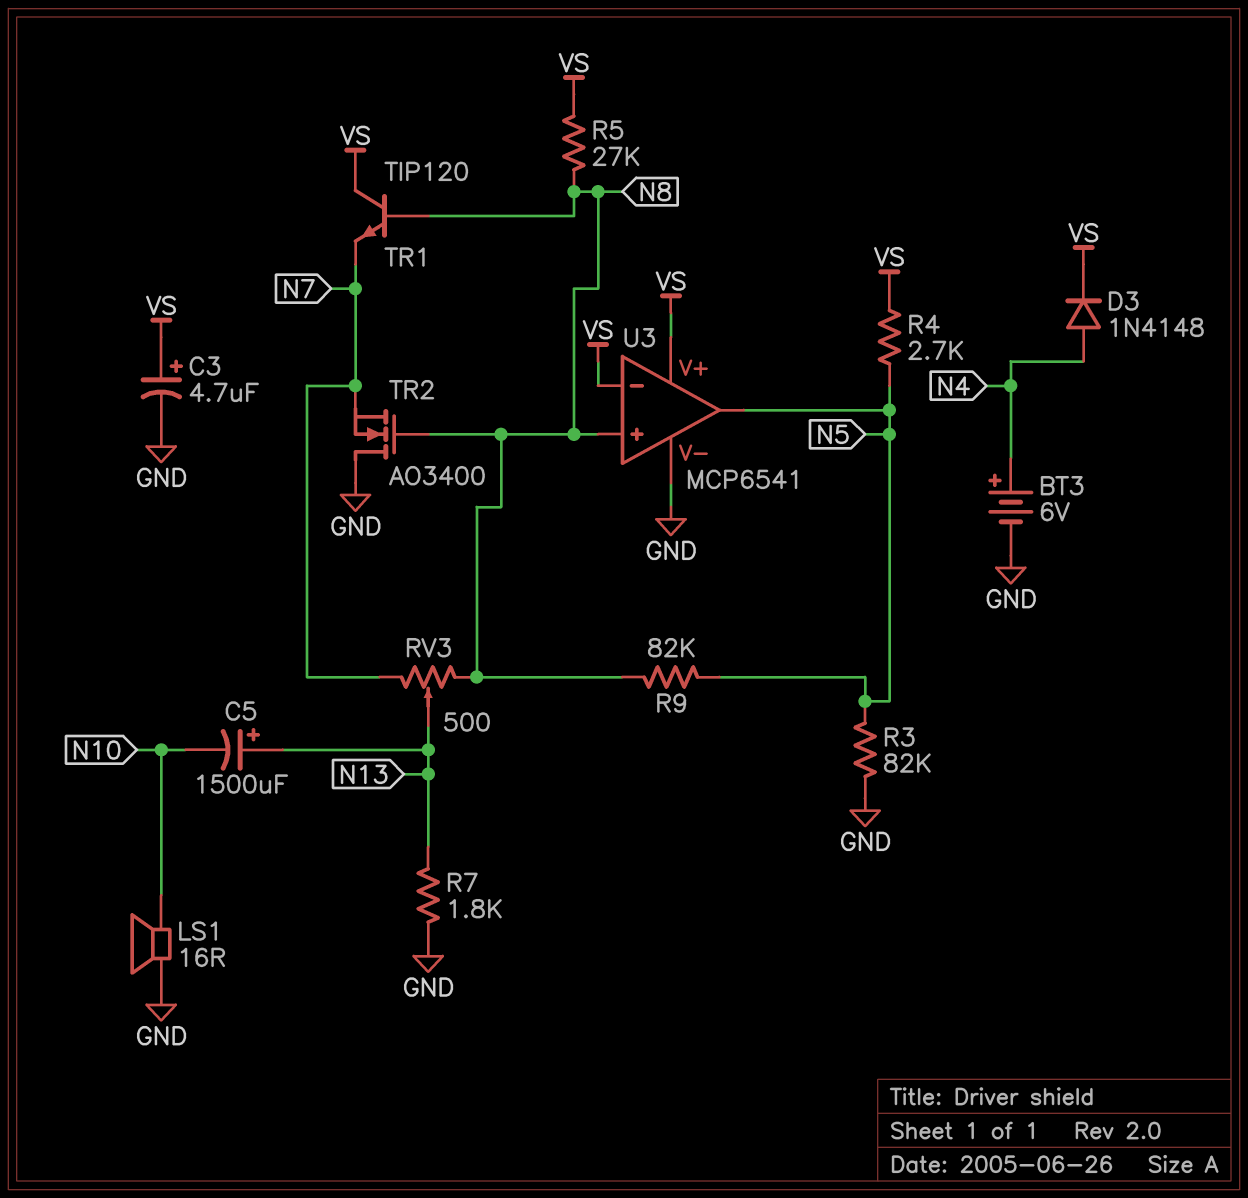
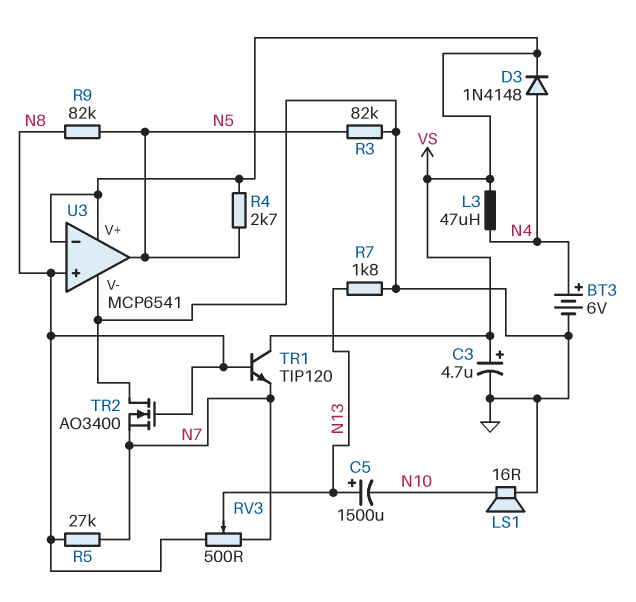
L3: none -> 47uH (N4, VS)
R5: 27k (N8, VS) -> 27k (N7, N8)

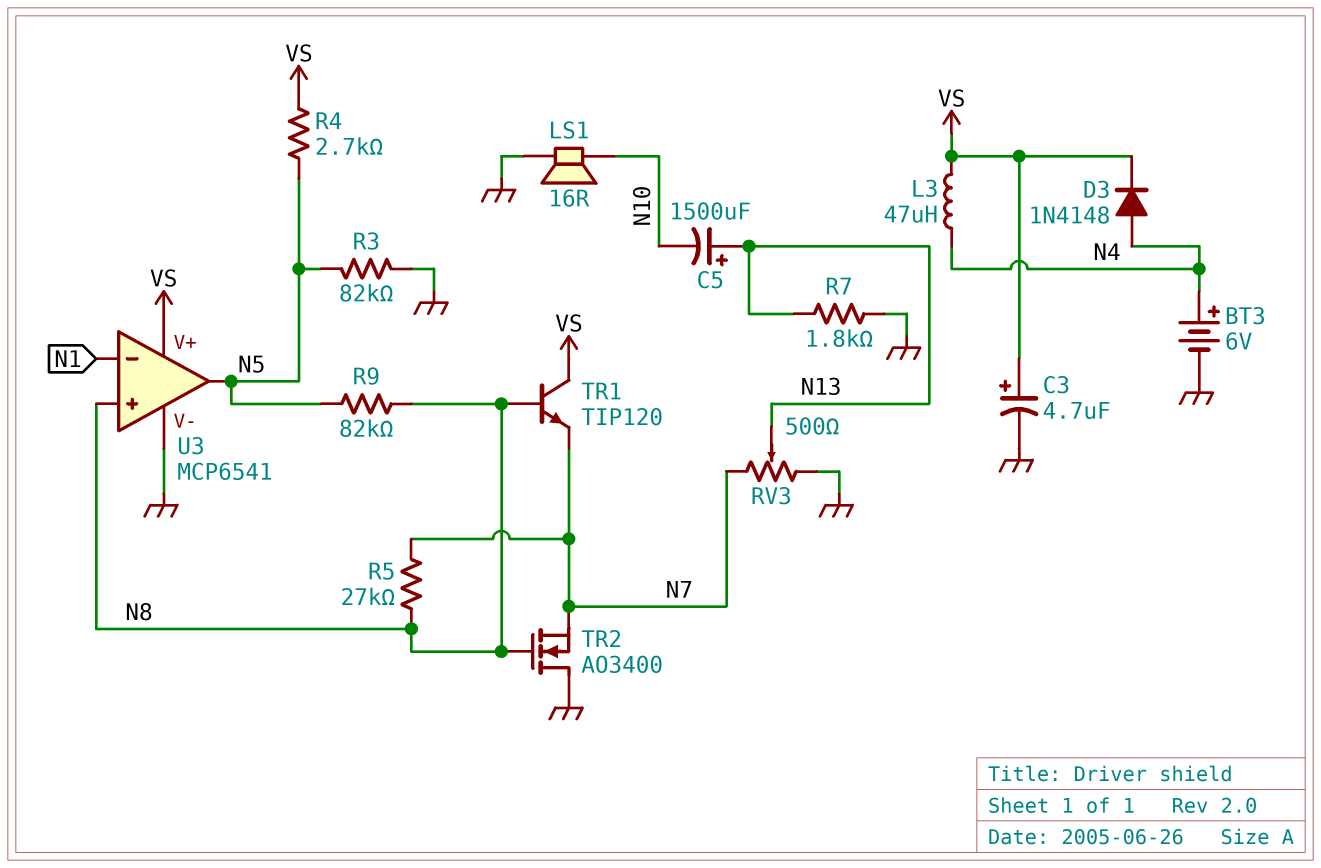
RV3: 500 (N7, N8, wiper N13) -> 500 (GND, N7, wiper N13)
U3 pin in-: VS -> N1

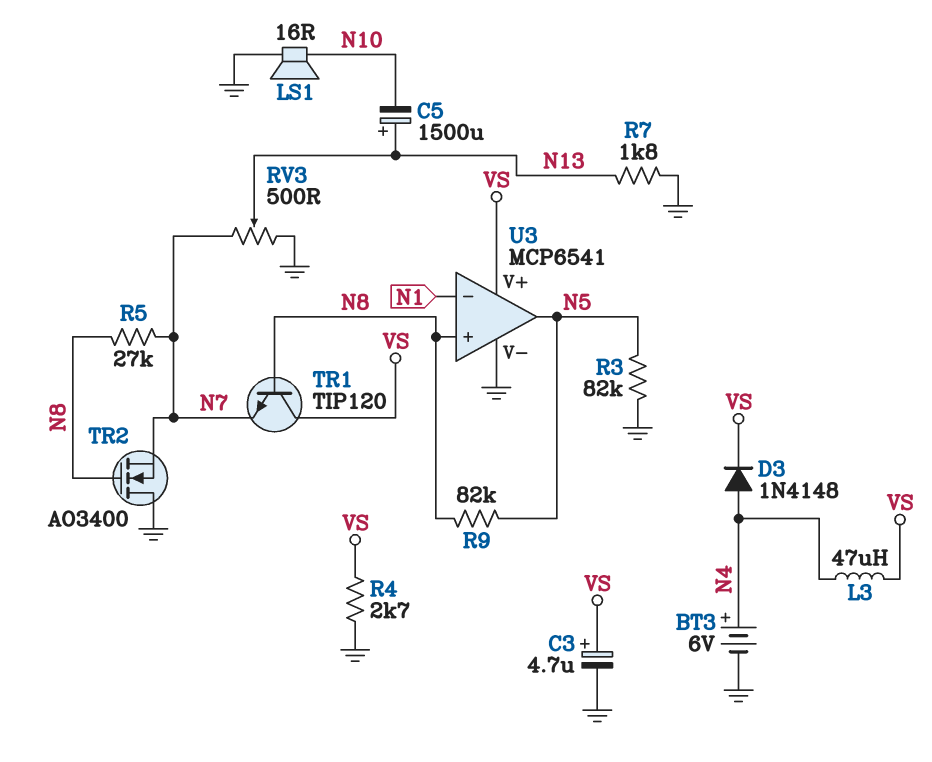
R4: 2.7k (N5, VS) -> 2.7k (GND, VS)

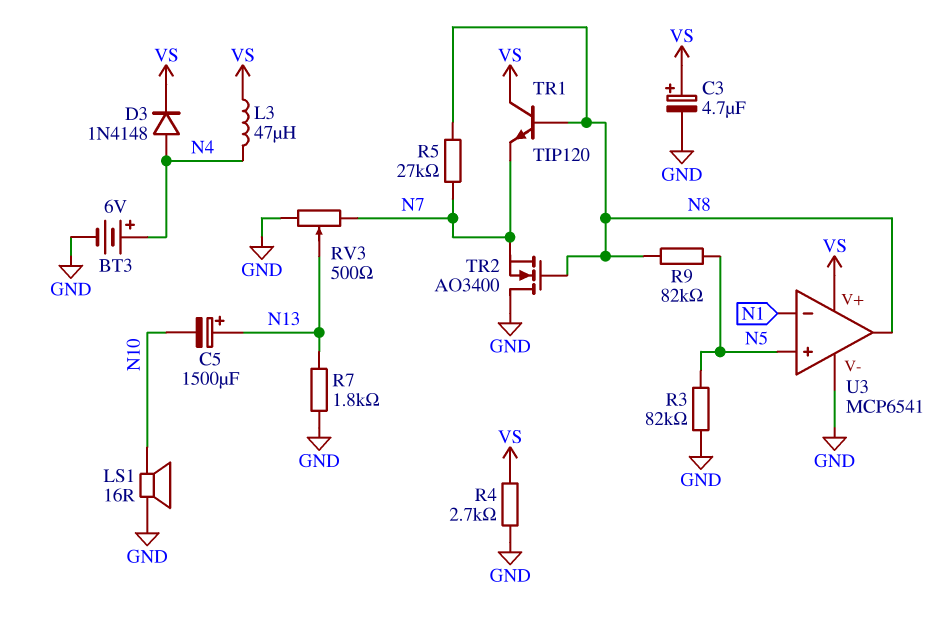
U3 pin in+: N8 -> N5
U3 pin out: N5 -> N8

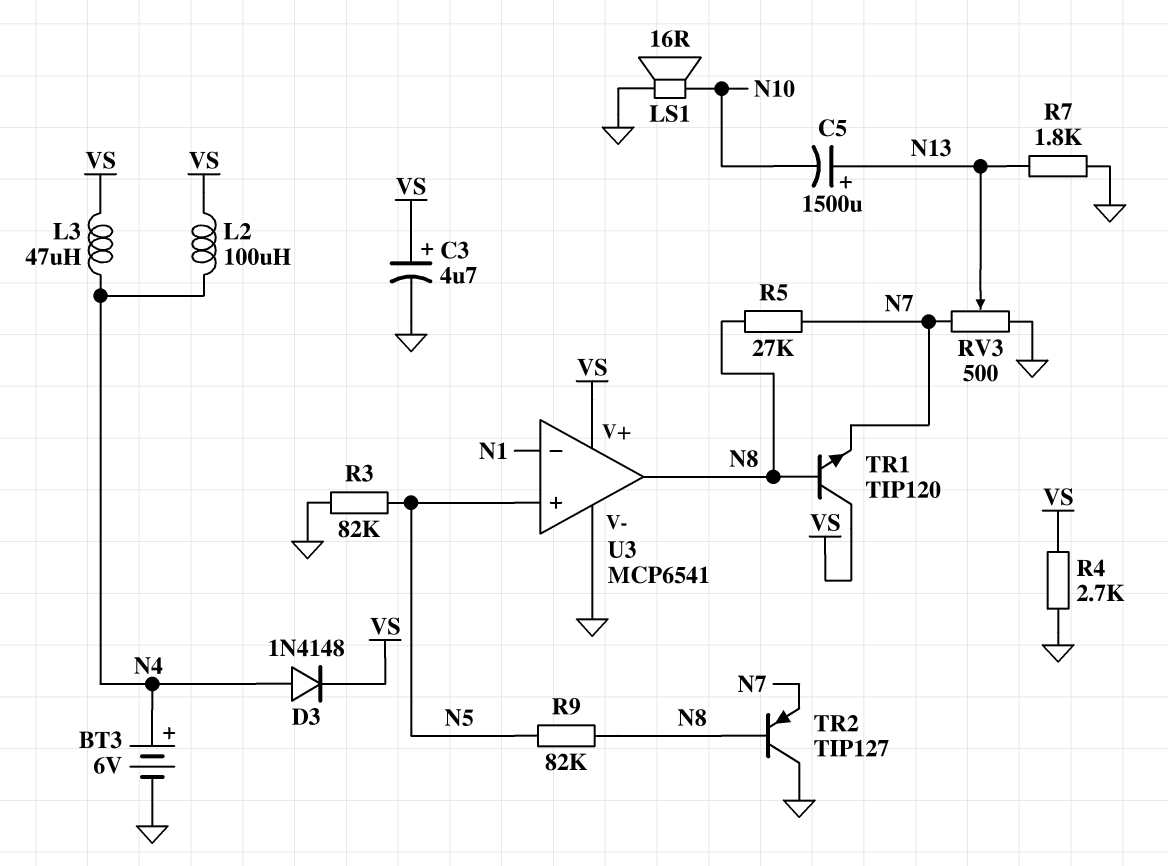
L2: none -> 100uH (N4, VS)
TR2: NMOS AO3400 (G N8, D GND, S N7) -> PNP TIP127 (B N8, C GND, E N7)

